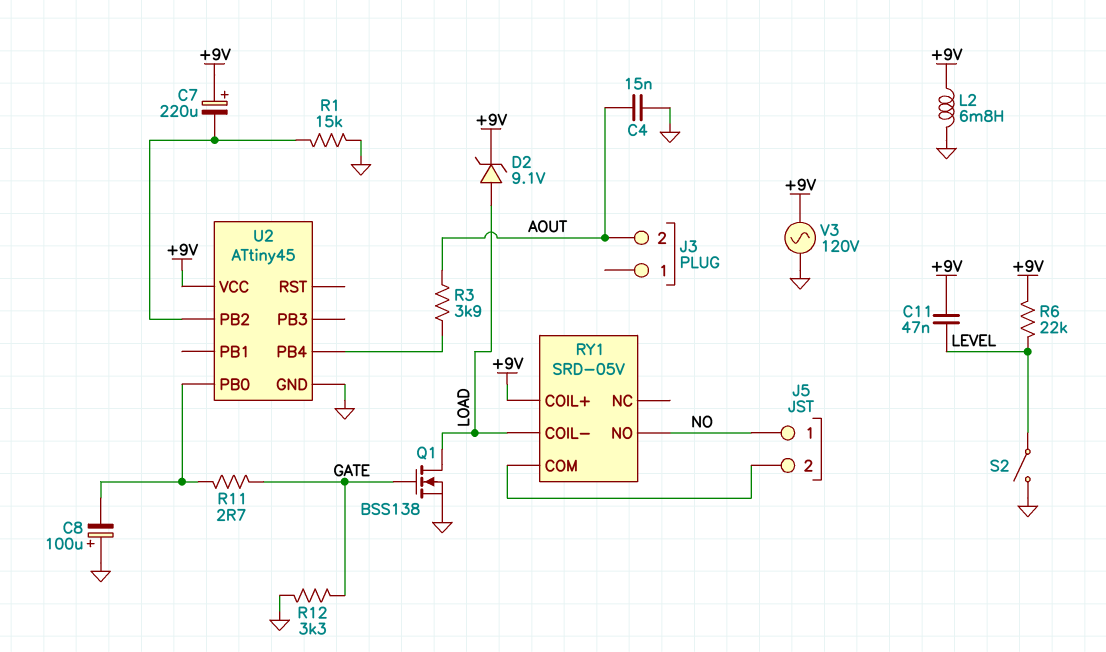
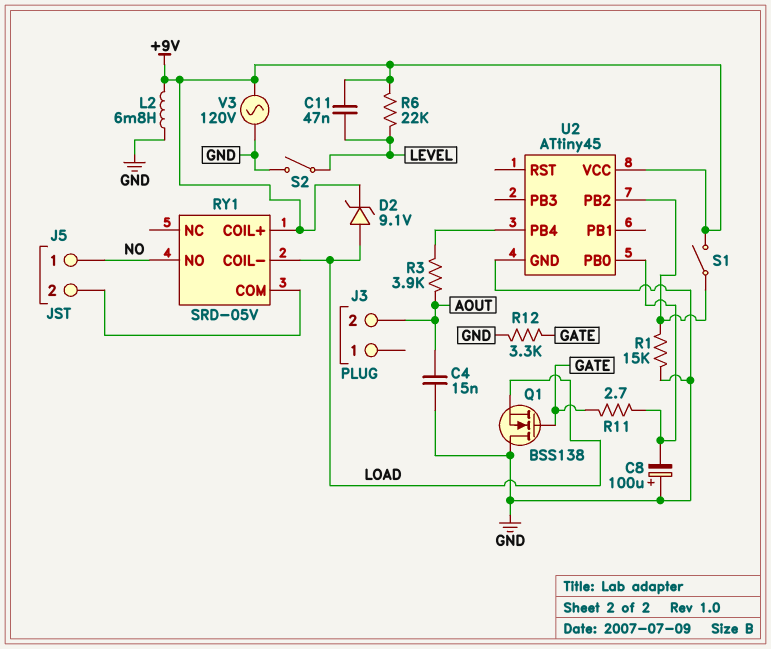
C7: 220uF (plus +9V, minus U2/PB2) -> none
Q1: NMOS BSS138 (G GATE, D LOAD, S GND) -> NMOS BSS138 (G GATE, D GND, S LOAD)
S1: none -> switch (+9V, U2/PB2)

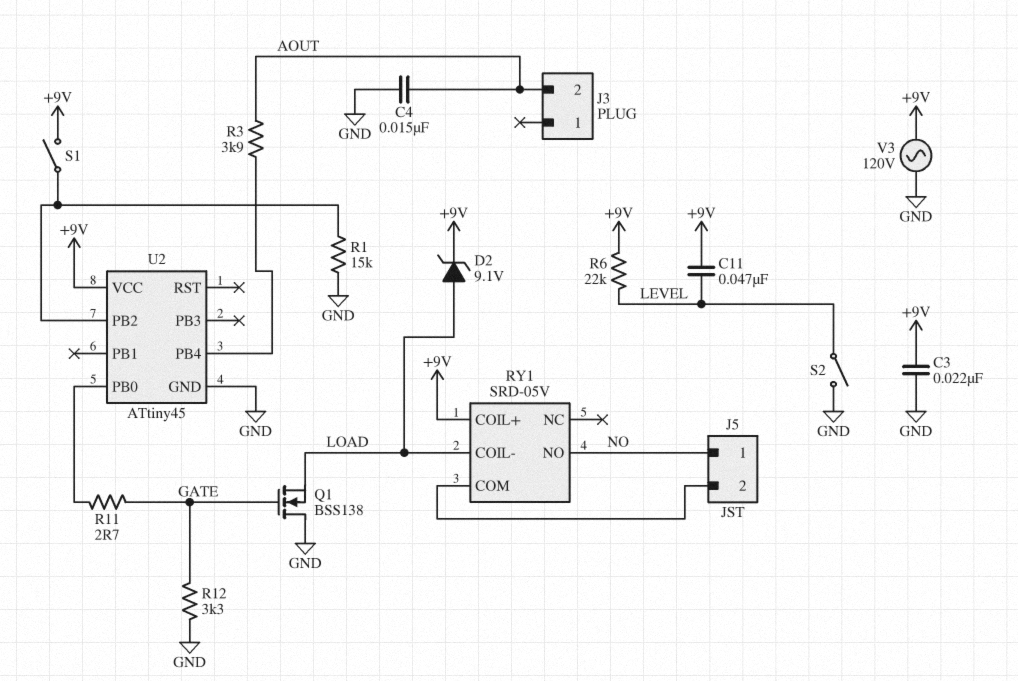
C3: none -> 22nF (+9V, GND)
C8: 100uF (plus GND, minus U2/PB0) -> none
L2: 6.8mH (+9V, GND) -> none

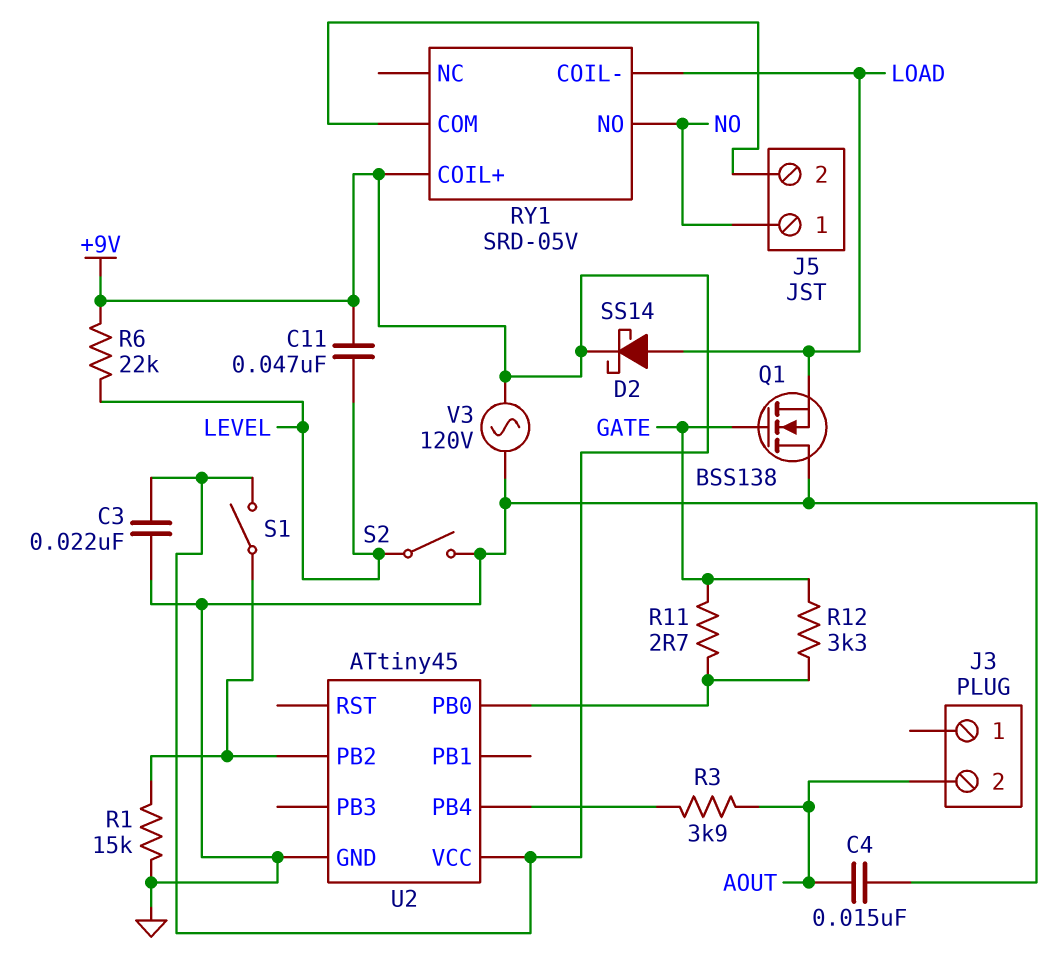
D2: zener 9.1V (A LOAD, K +9V) -> schottky SS14 (A LOAD, K +9V)
R12: 3.3k (GATE, GND) -> 3.3k (GATE, U2/PB0)

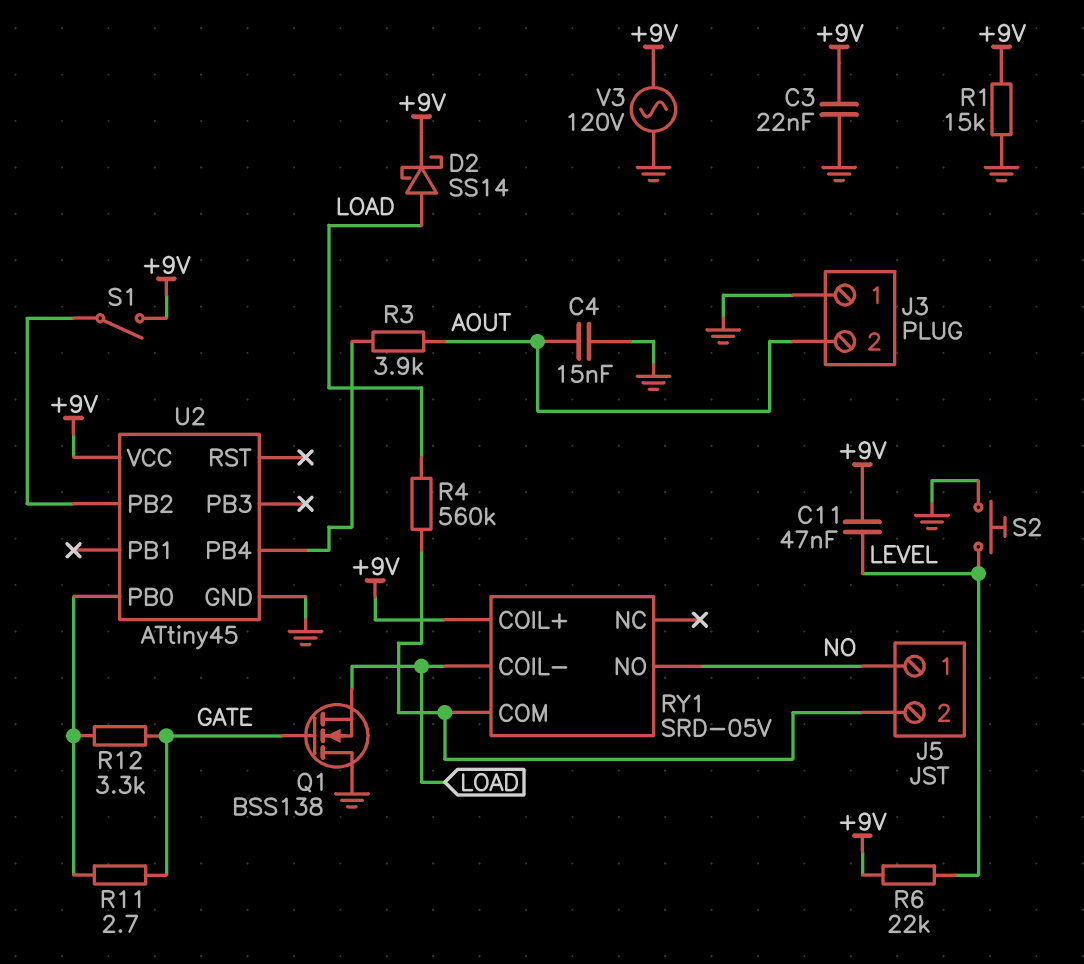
J3 pin 1: none -> GND
R1: 15k (GND, U2/PB2) -> 15k (+9V, GND)
R4: none -> 560k (J5/2, LOAD)
S2: switch (GND, LEVEL) -> button (GND, LEVEL)

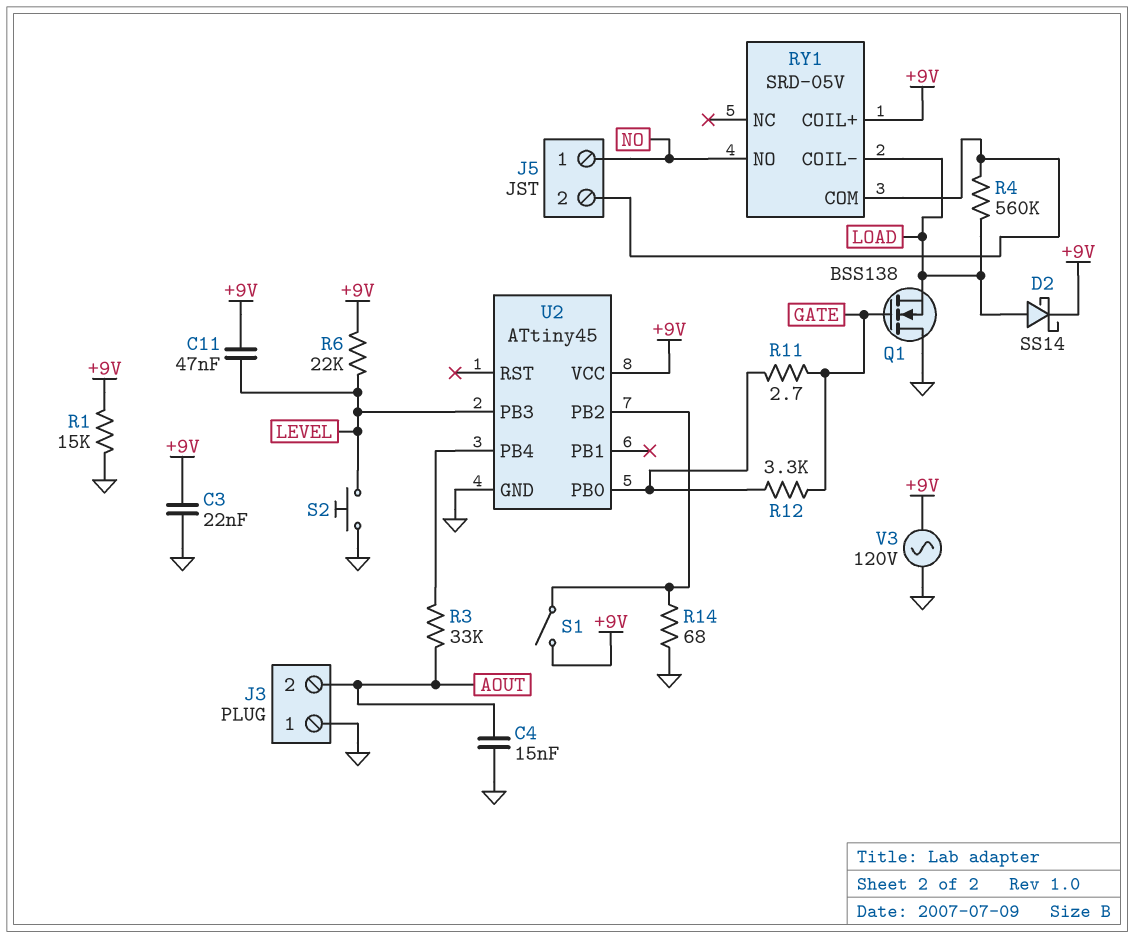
R3: 3.9k (AOUT, U2/PB4) -> 33k (AOUT, U2/PB4)
R14: none -> 68 (GND, U2/PB2)
U2 pin PB3: none -> LEVEL

